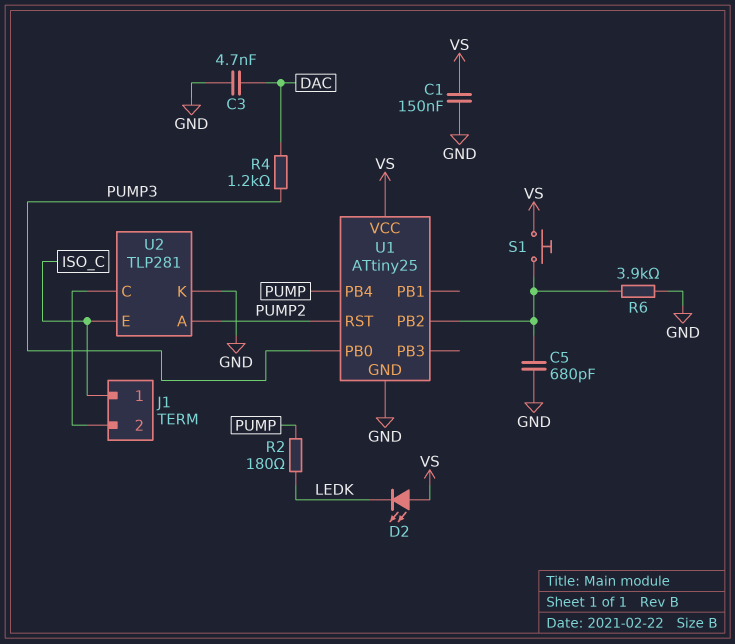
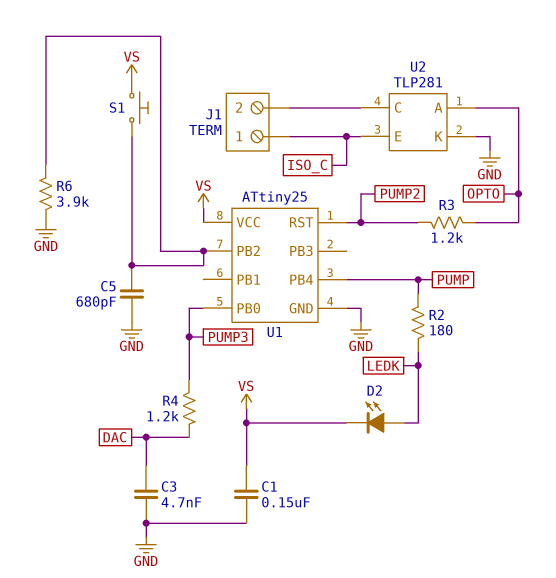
D2: LED (A VS, K LEDK) -> LED (A LEDK, K VS)
R3: none -> 1.2k (OPTO, PUMP2)
U2 pin A: PUMP2 -> OPTO

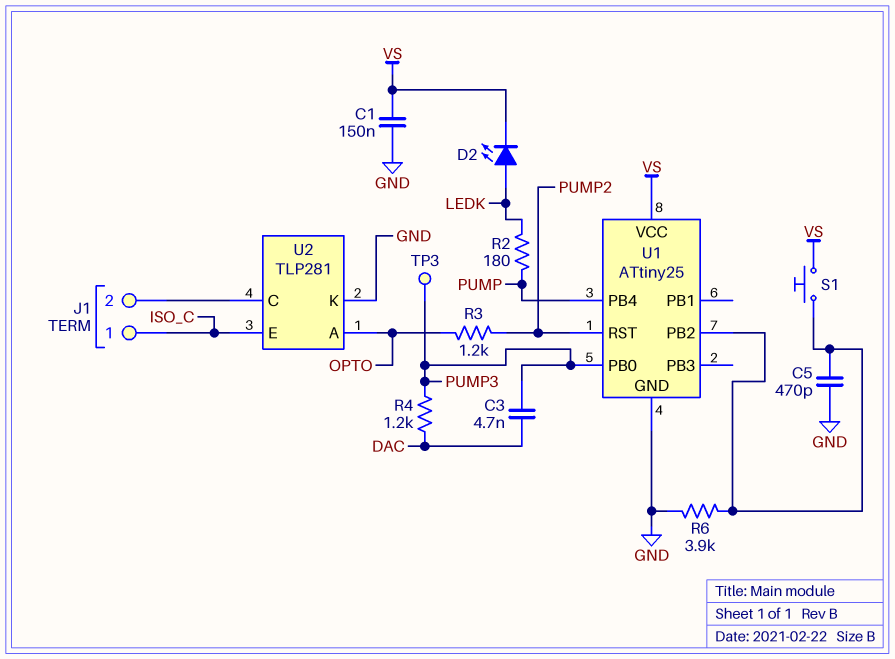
C3: 4.7nF (DAC, GND) -> 4.7nF (DAC, PUMP3)
C5: 680pF (GND, U1/PB2) -> 470pF (GND, U1/PB2)
TP3: none -> test point (PUMP3)

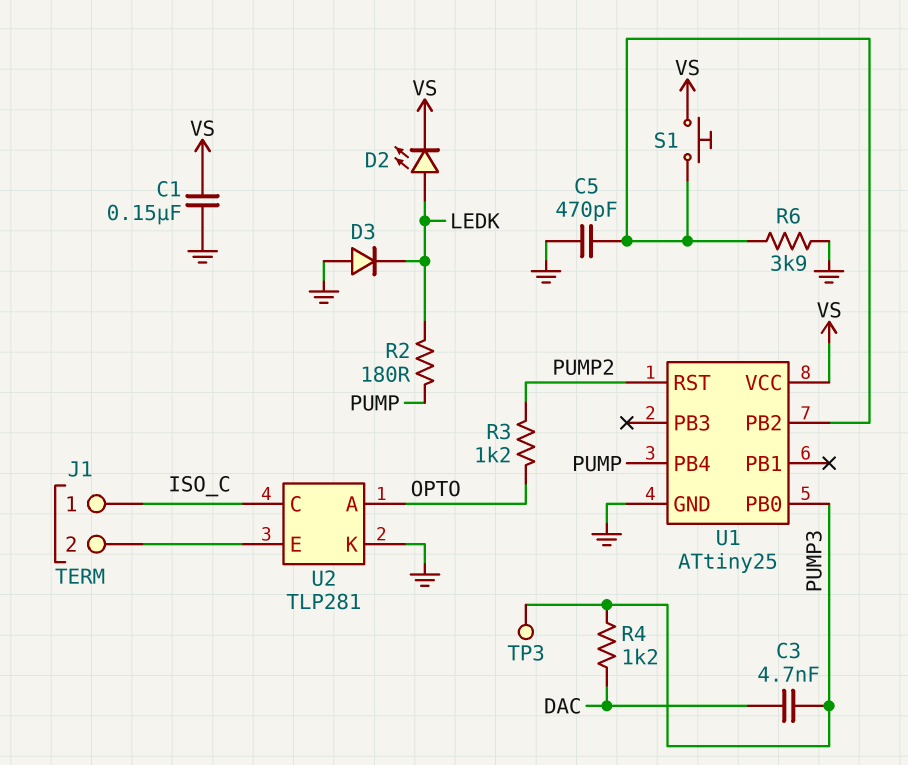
D3: none -> diode (A GND, K LEDK)
U2 pin C: J1/2 -> ISO_C
U2 pin E: ISO_C -> J1/2

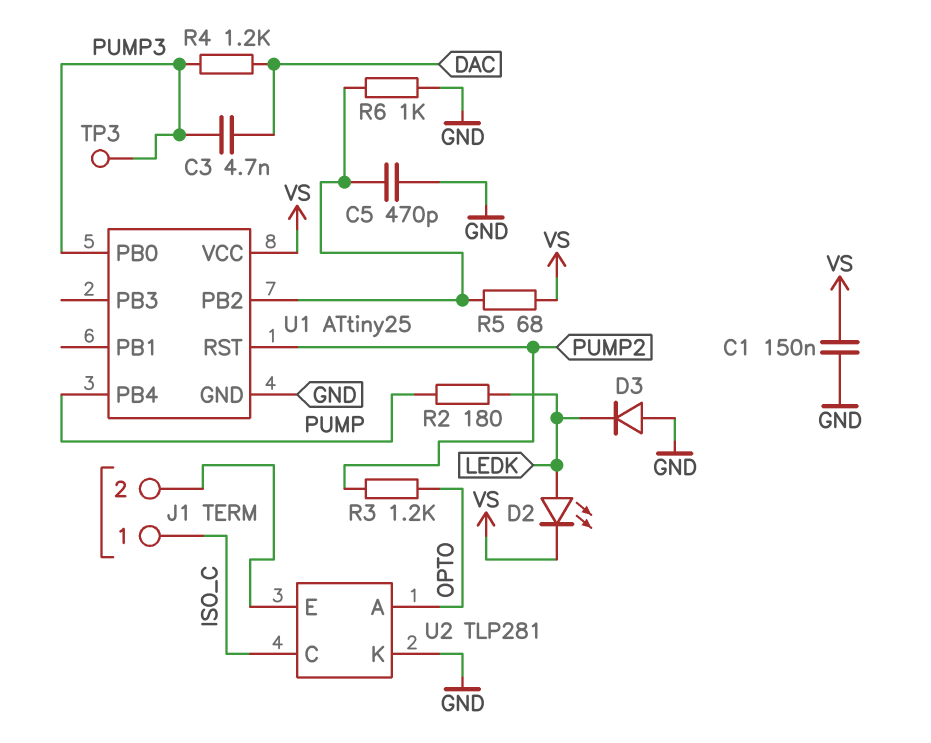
R5: none -> 68 (U1/PB2, VS)
R6: 3.9k (GND, U1/PB2) -> 1k (GND, U1/PB2)
S1: button (U1/PB2, VS) -> none

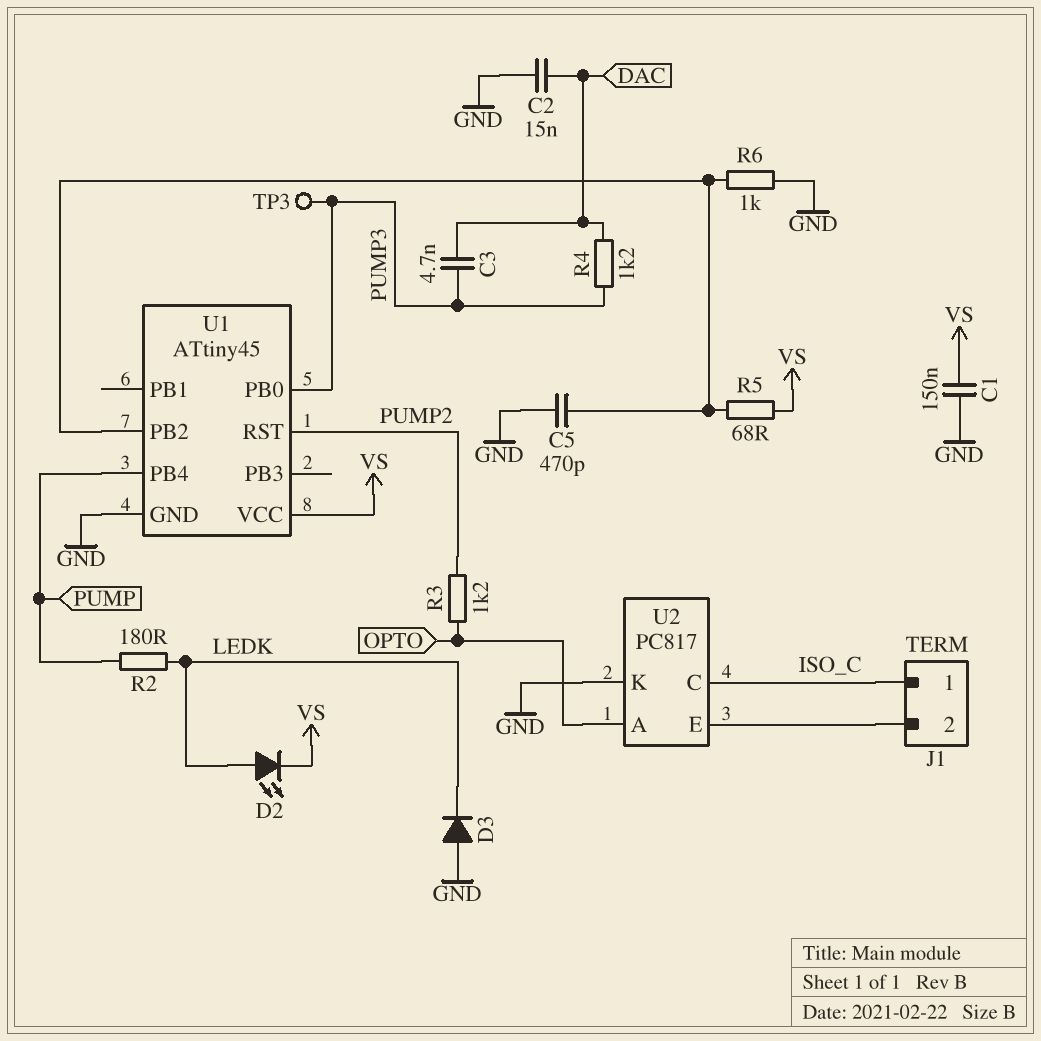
C2: none -> 15nF (DAC, GND)
U1: ATtiny25 -> ATtiny45
U2: TLP281 -> PC817

